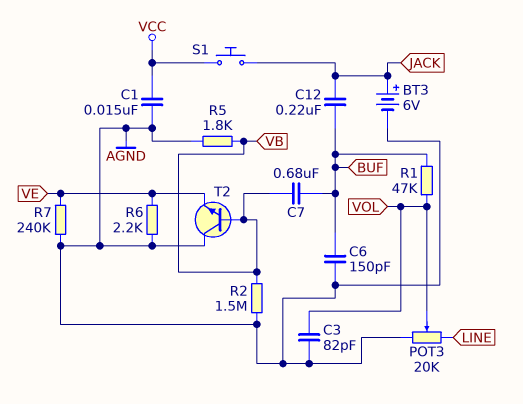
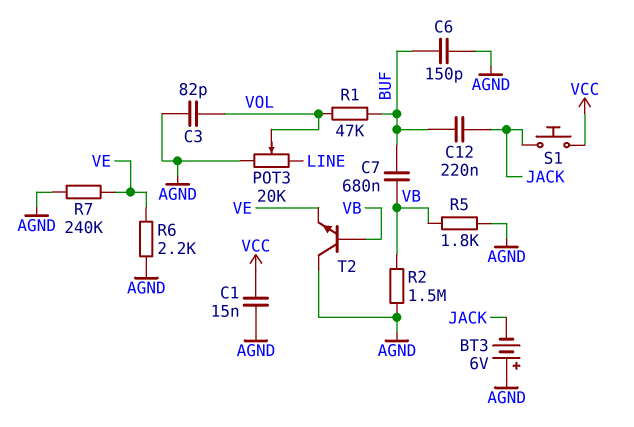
BT3: 6V (plus JACK, minus AGND) -> 6V (plus AGND, minus JACK)

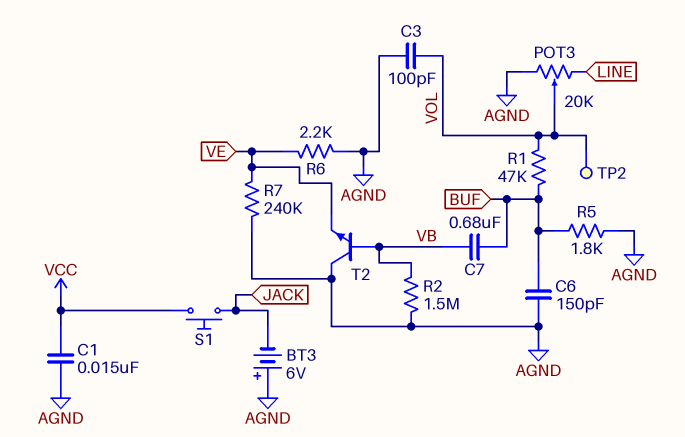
C3: 82pF (AGND, VOL) -> 100pF (AGND, VOL)
C12: 220nF (BUF, JACK) -> none
R5: 1.8k (AGND, VB) -> 1.8k (AGND, BUF)
TP2: none -> test point (VOL)

